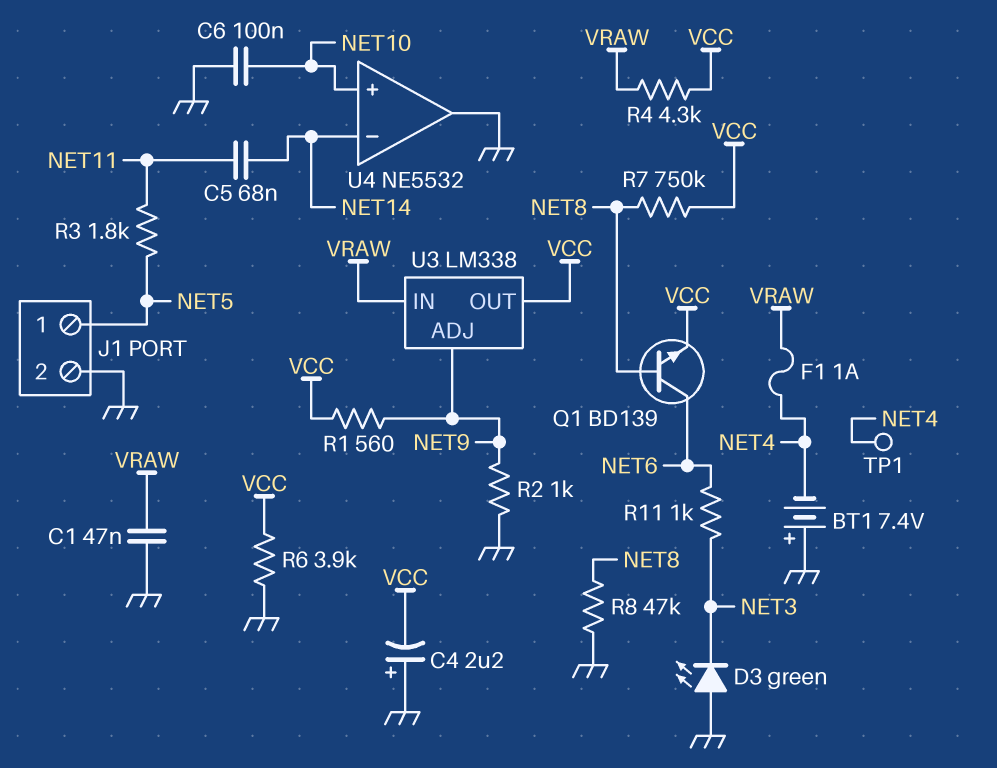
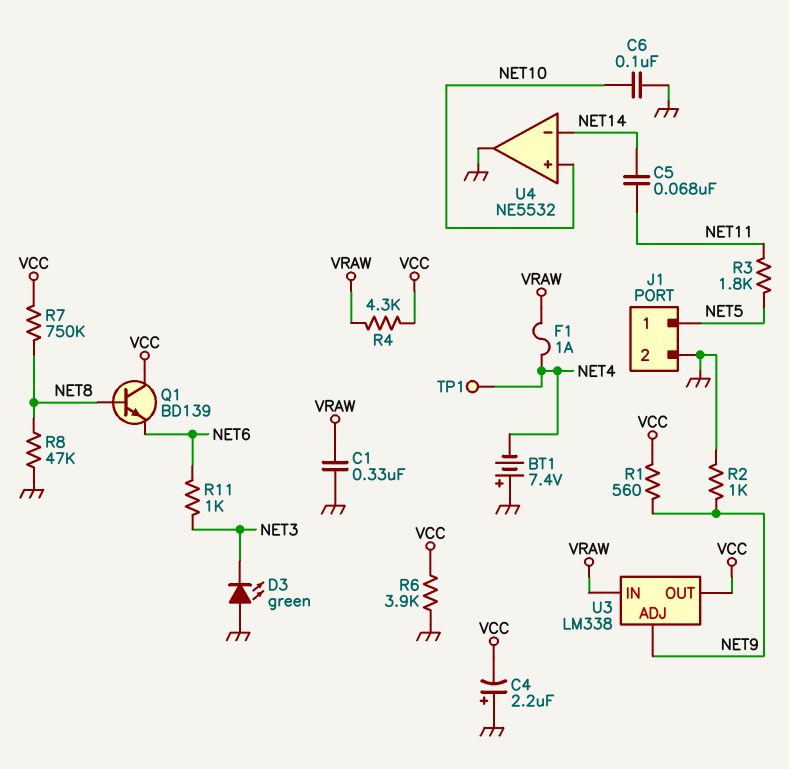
C1: 47nF (GND, VRAW) -> 330nF (GND, VRAW)
Q1: NPN BD139 (B NET8, C NET6, E VCC) -> NPN BD139 (B NET8, C VCC, E NET6)

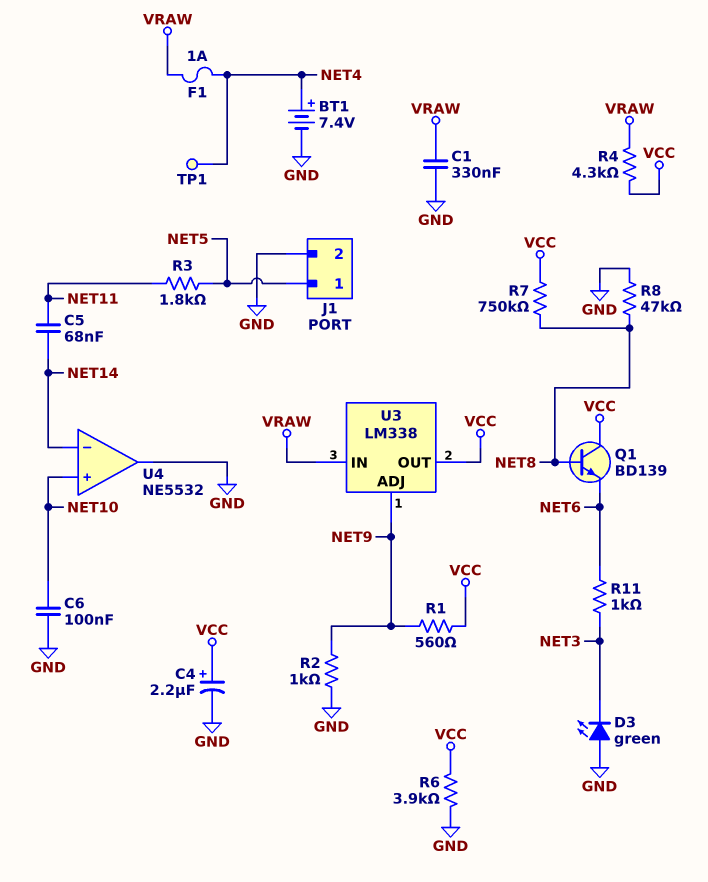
BT1: 7.4V (plus GND, minus NET4) -> 7.4V (plus NET4, minus GND)
C4: 2.2uF (plus GND, minus VCC) -> 2.2uF (plus VCC, minus GND)

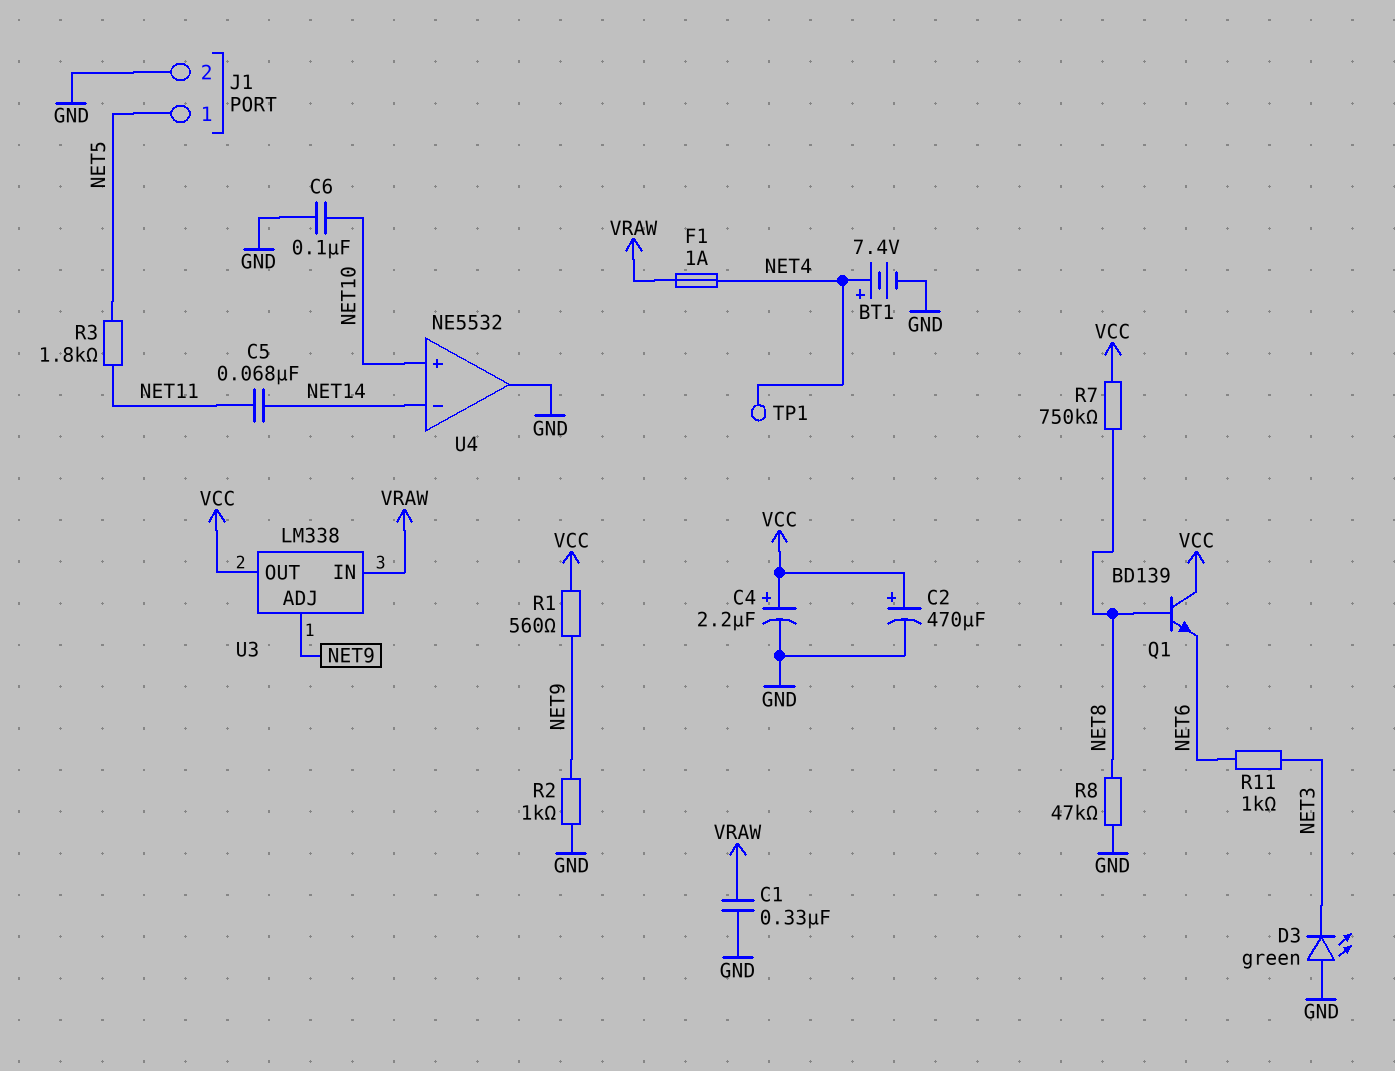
C2: none -> 470uF (plus VCC, minus GND)
R4: 4.3k (VCC, VRAW) -> none
R6: 3.9k (GND, VCC) -> none

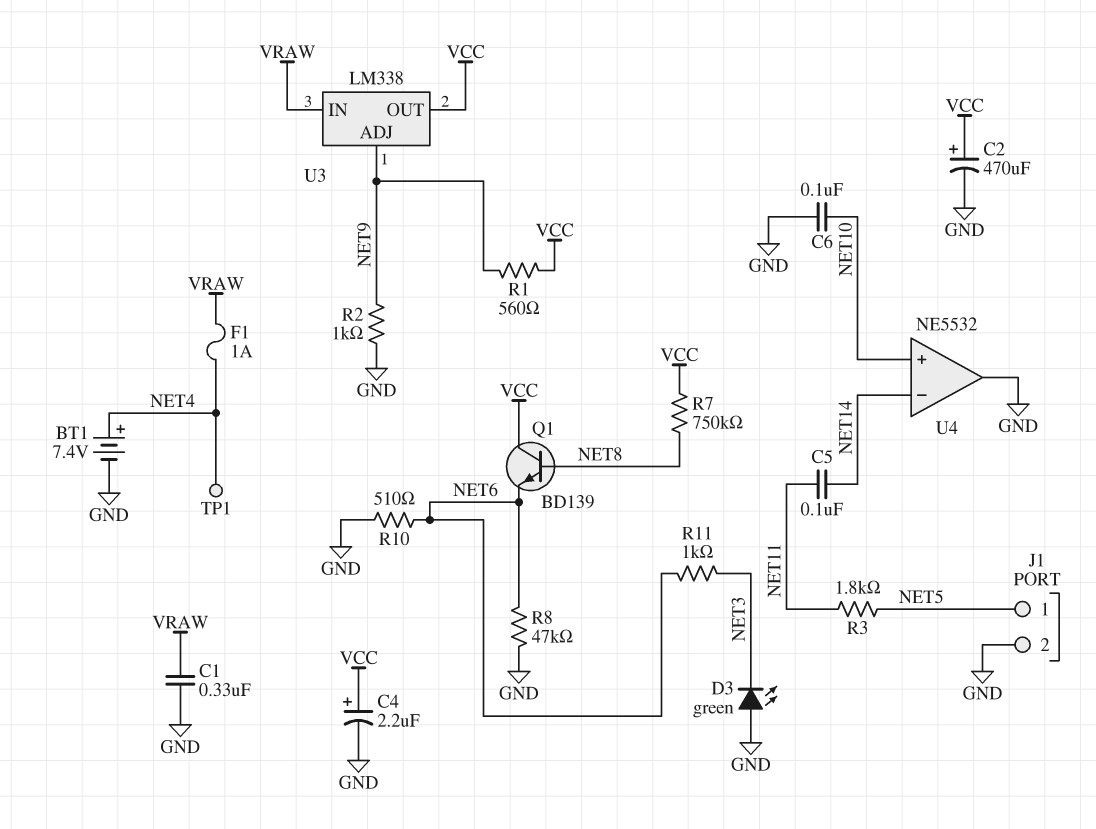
C5: 68nF (NET11, NET14) -> 100nF (NET11, NET14)
R8: 47k (GND, NET8) -> 47k (GND, NET6)
R10: none -> 510 (GND, NET6)

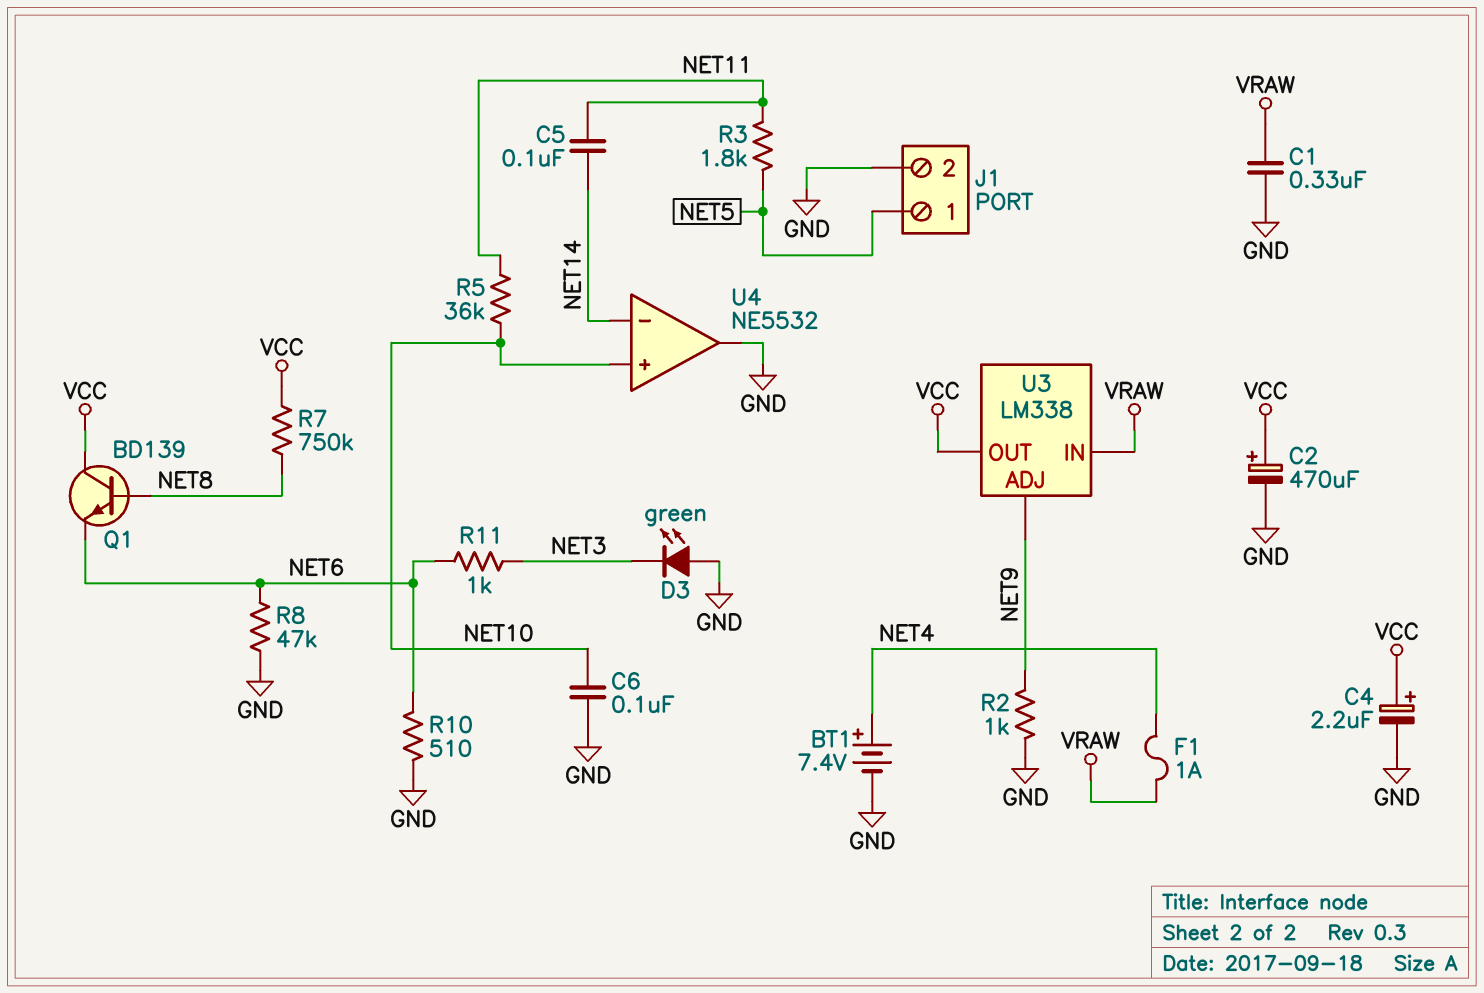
R1: 560 (NET9, VCC) -> none
R5: none -> 36k (NET10, NET11)
TP1: test point (NET4) -> none

